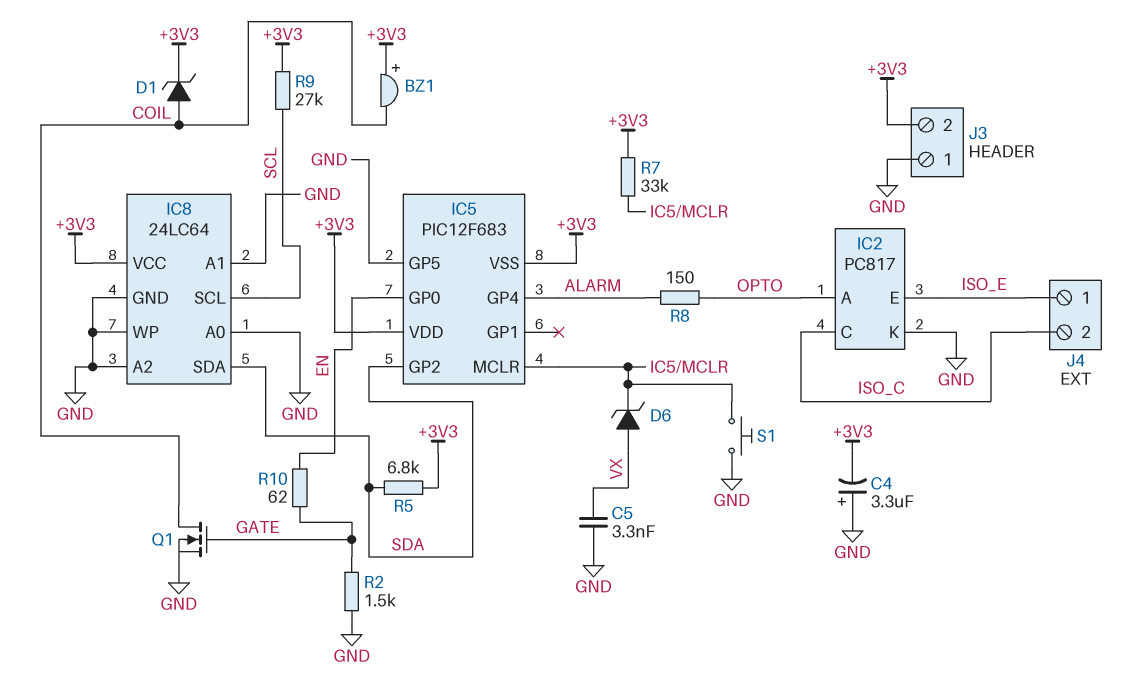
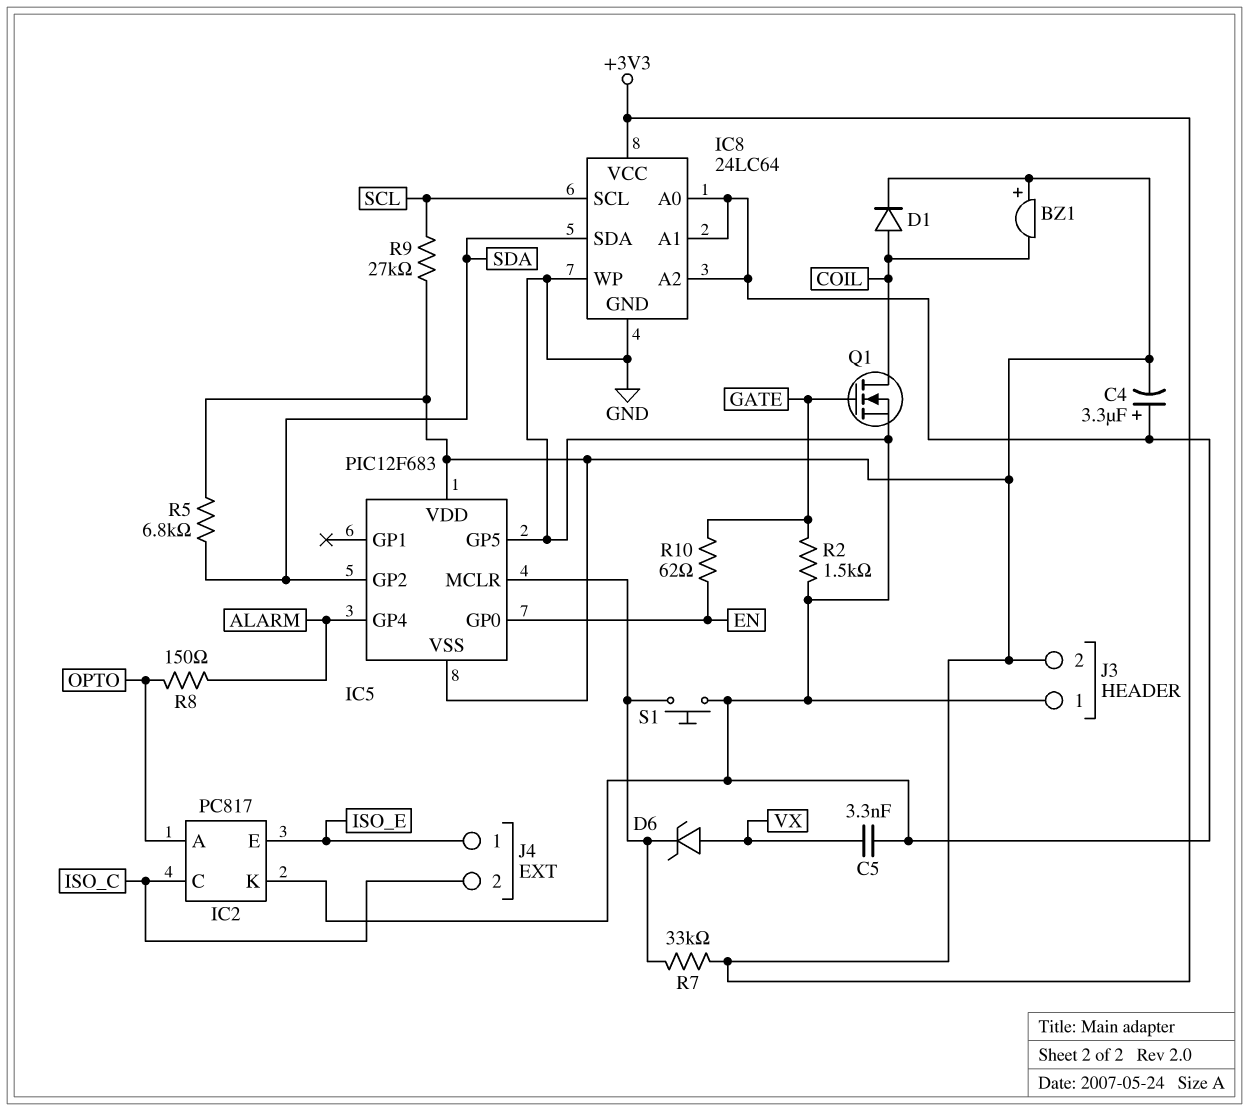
D1: zener (A COIL, K +3V3) -> diode (A COIL, K +3V3)

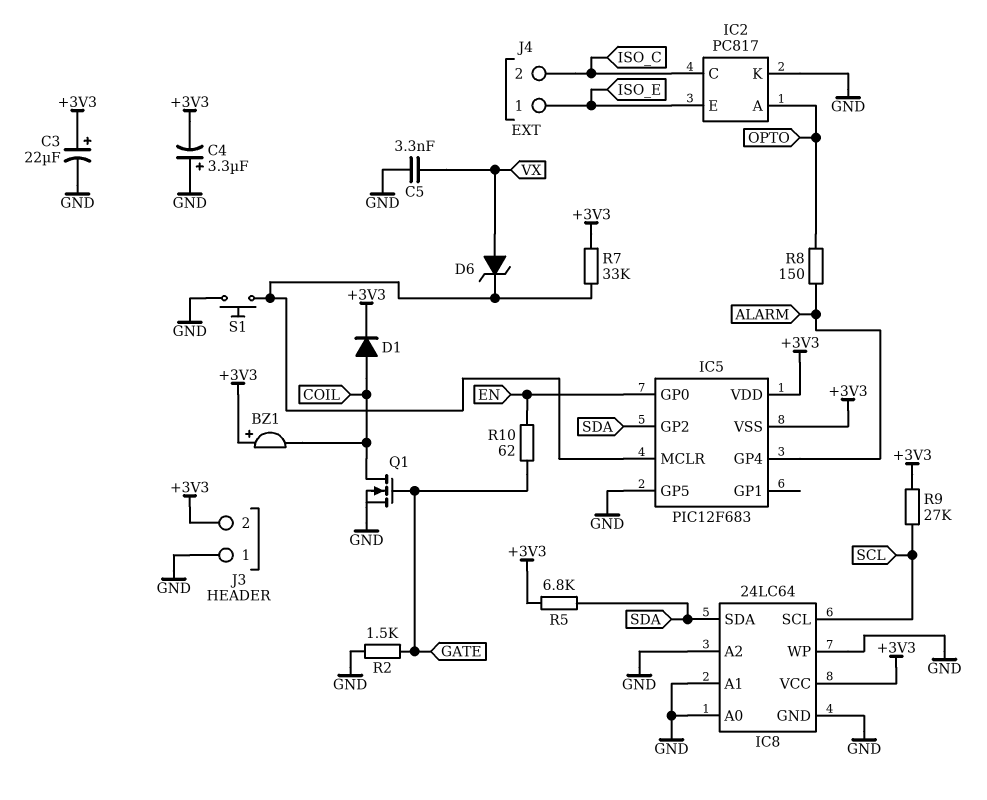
C3: none -> 22uF (plus +3V3, minus GND)

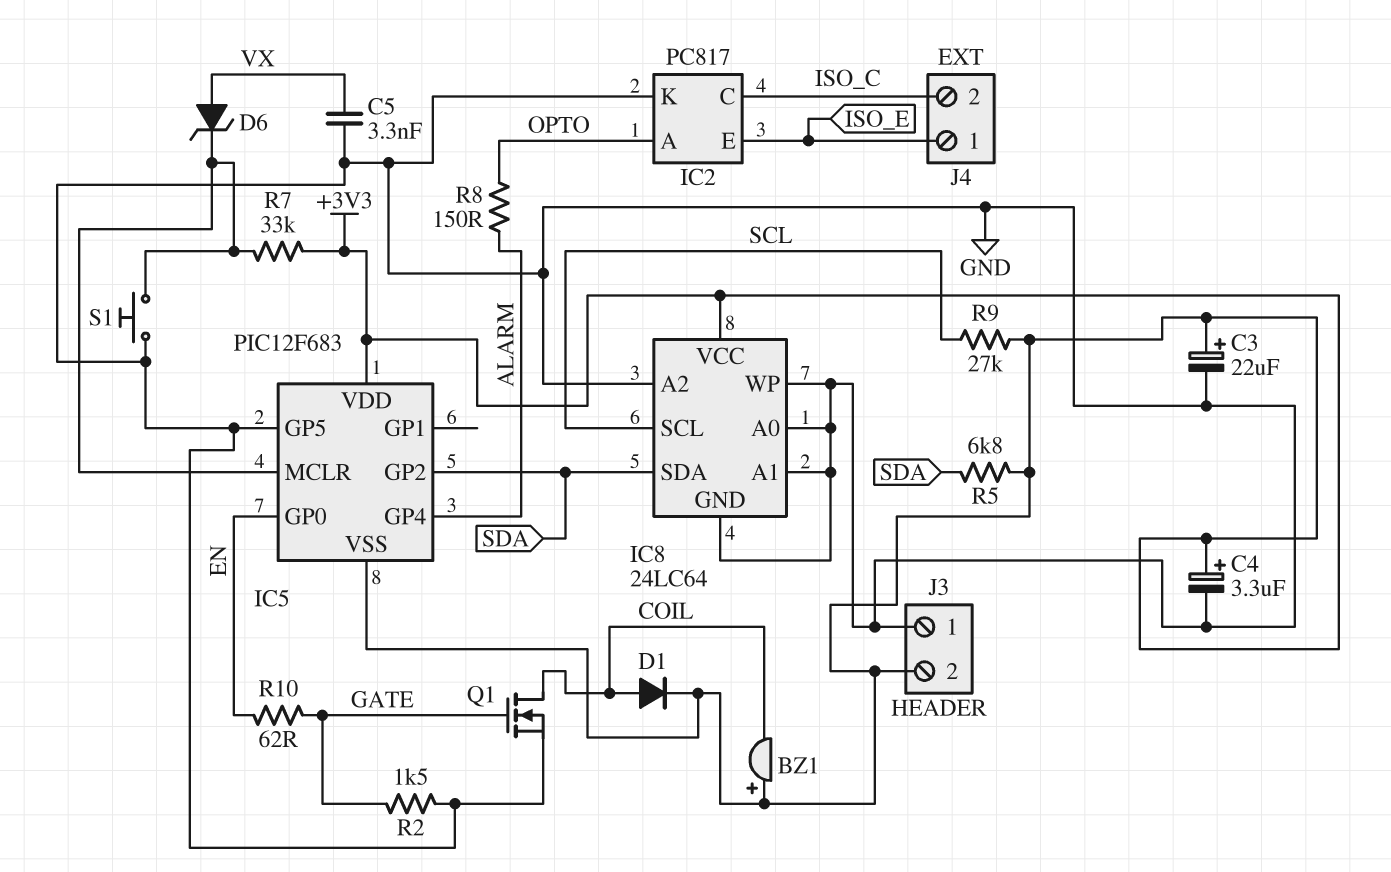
C4: 3.3uF (plus GND, minus +3V3) -> 3.3uF (plus +3V3, minus GND)

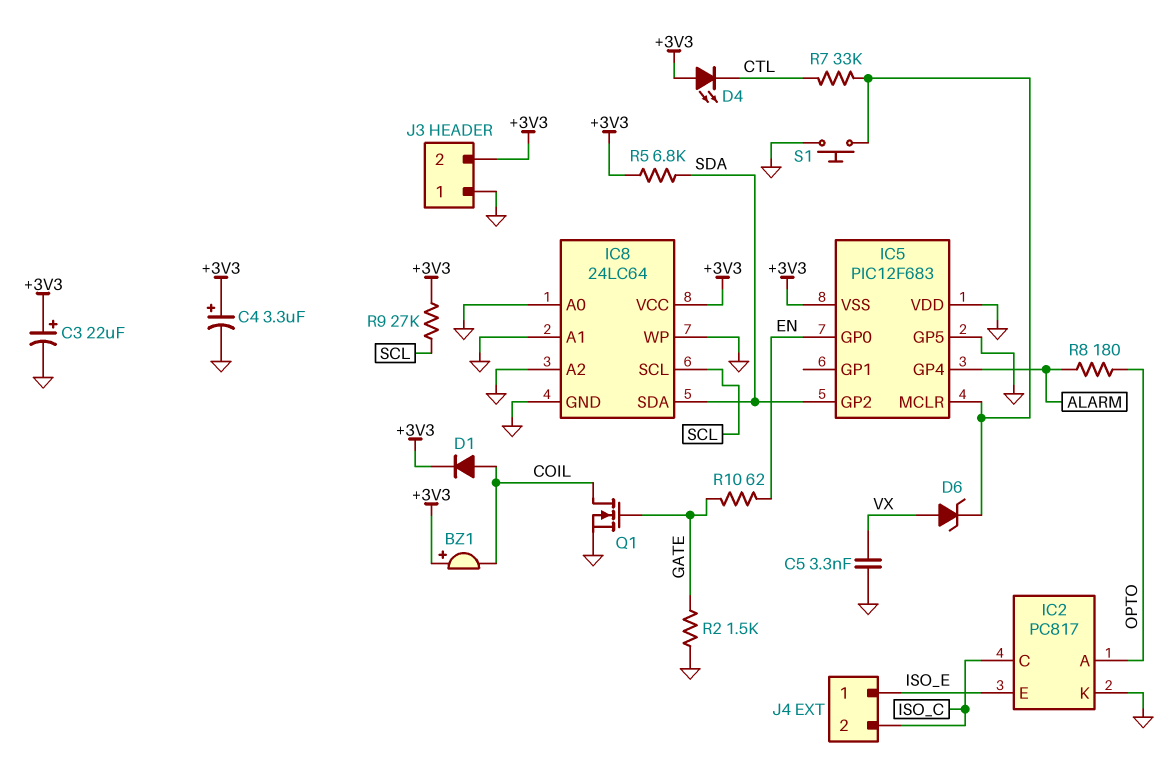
D4: none -> LED (A +3V3, K CTL)
IC5 pin VDD: +3V3 -> GND
R7: 33k (+3V3, IC5/MCLR) -> 33k (CTL, IC5/MCLR)
R8: 150 (ALARM, OPTO) -> 180 (ALARM, OPTO)

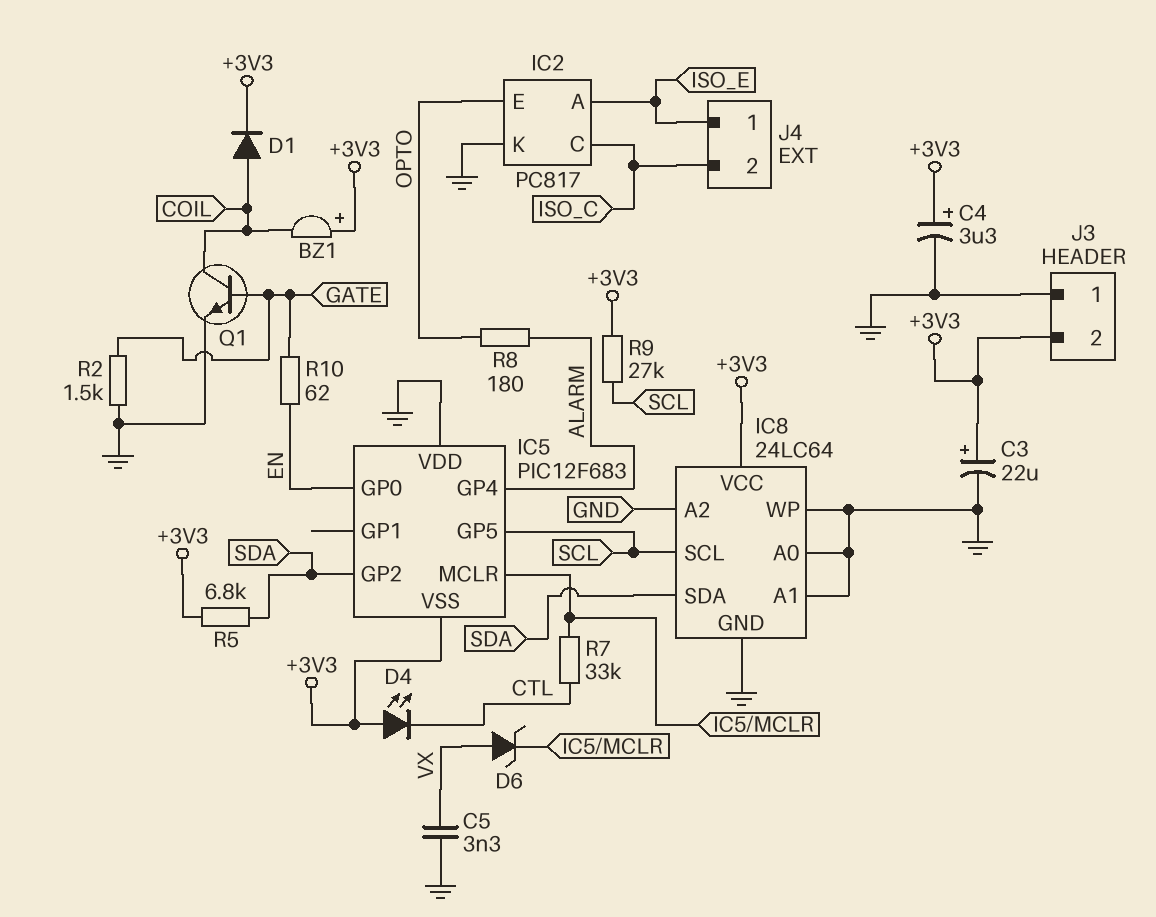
IC2 pin A: OPTO -> ISO_E
IC2 pin E: ISO_E -> OPTO
IC5 pin GP5: GND -> SCL
Q1: NMOS (G GATE, D COIL, S GND) -> NPN (B GATE, C COIL, E GND)
S1: button (GND, IC5/MCLR) -> none

